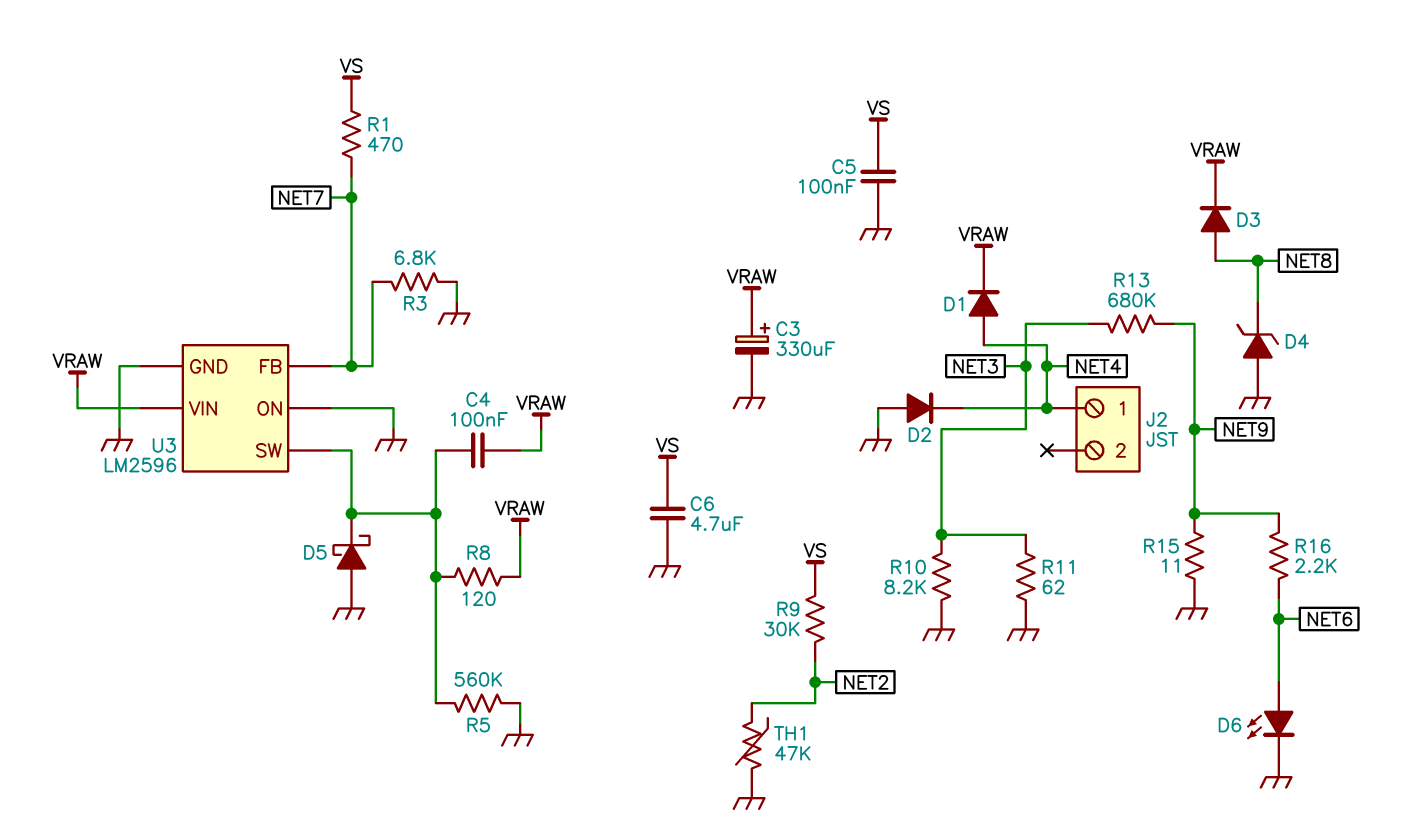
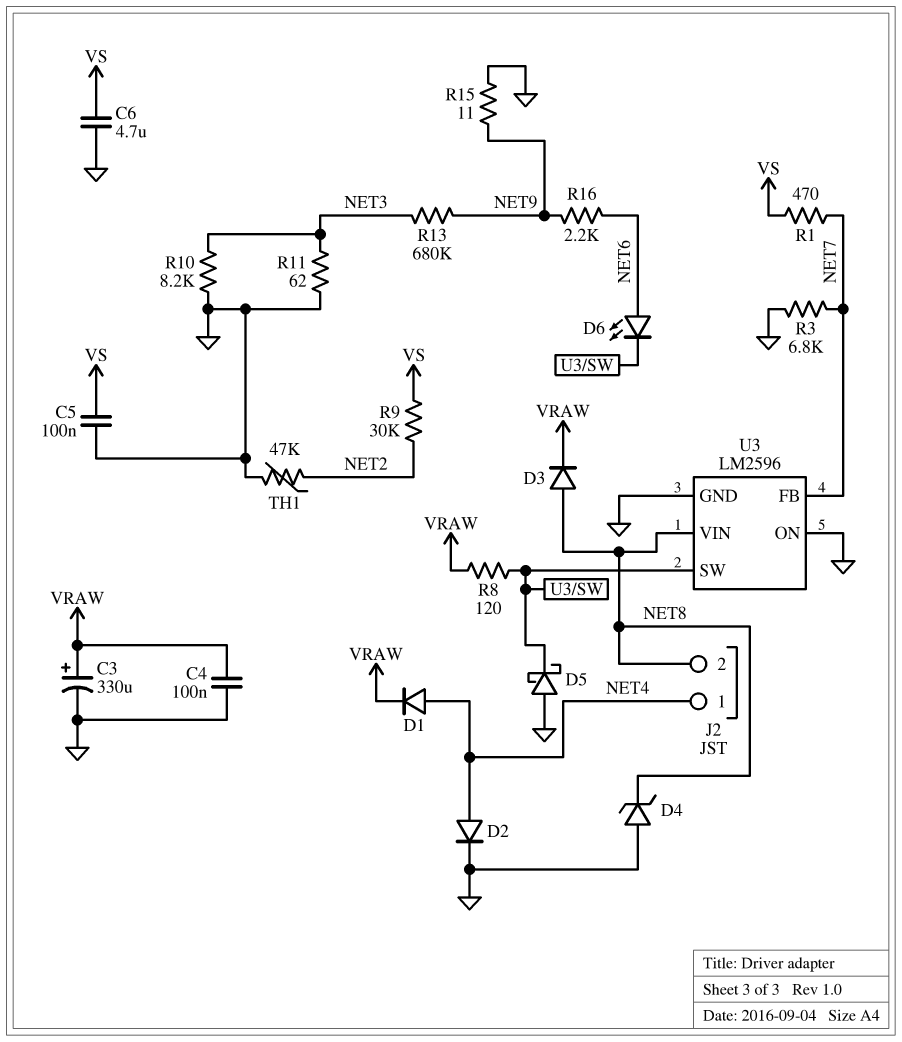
C4: 100nF (U3/SW, VRAW) -> 100nF (GND, VRAW)
D2: diode (A GND, K NET4) -> diode (A NET4, K GND)
D6: LED (A NET6, K GND) -> LED (A NET6, K U3/SW)
J2 pin 2: none -> NET8
R5: 560k (GND, U3/SW) -> none
U3 pin VIN: VRAW -> NET8

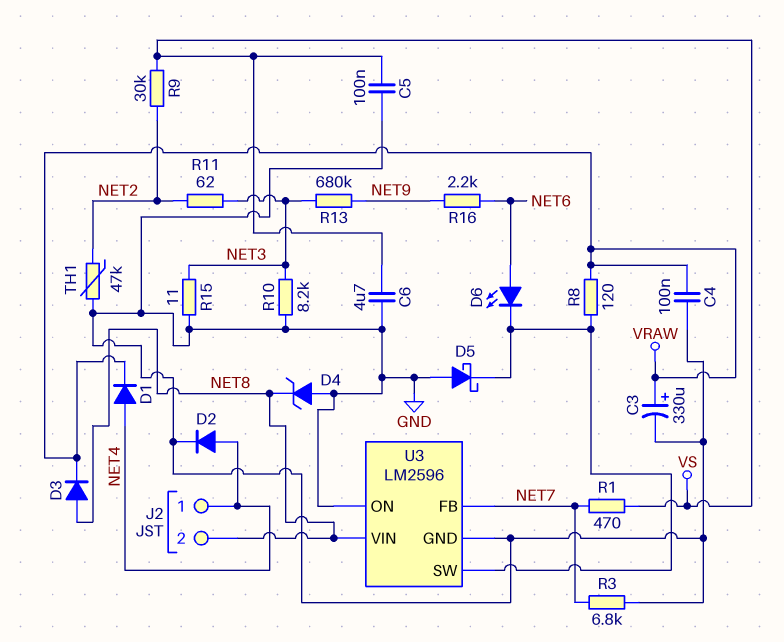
R11: 62 (GND, NET3) -> 62 (NET2, NET3)
R15: 11 (GND, NET9) -> 11 (GND, NET3)

